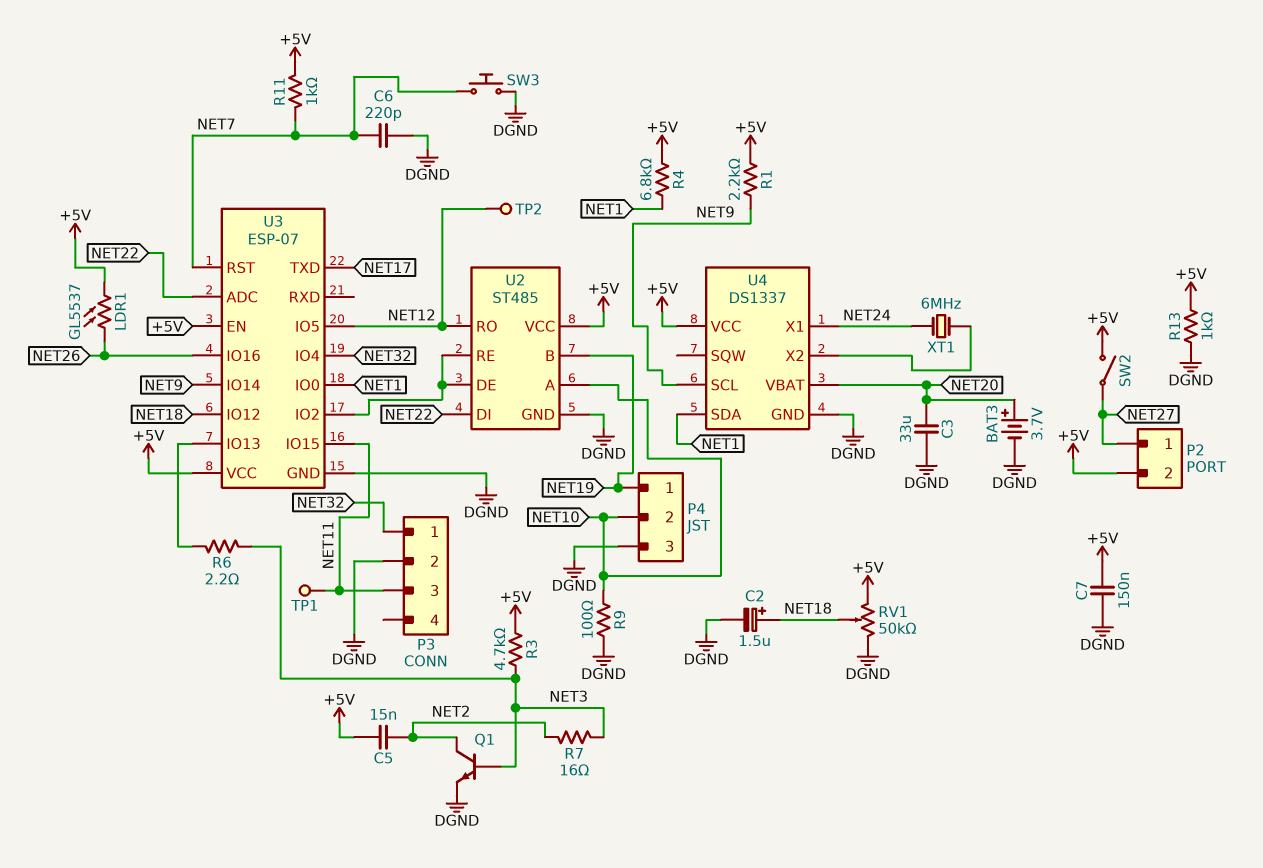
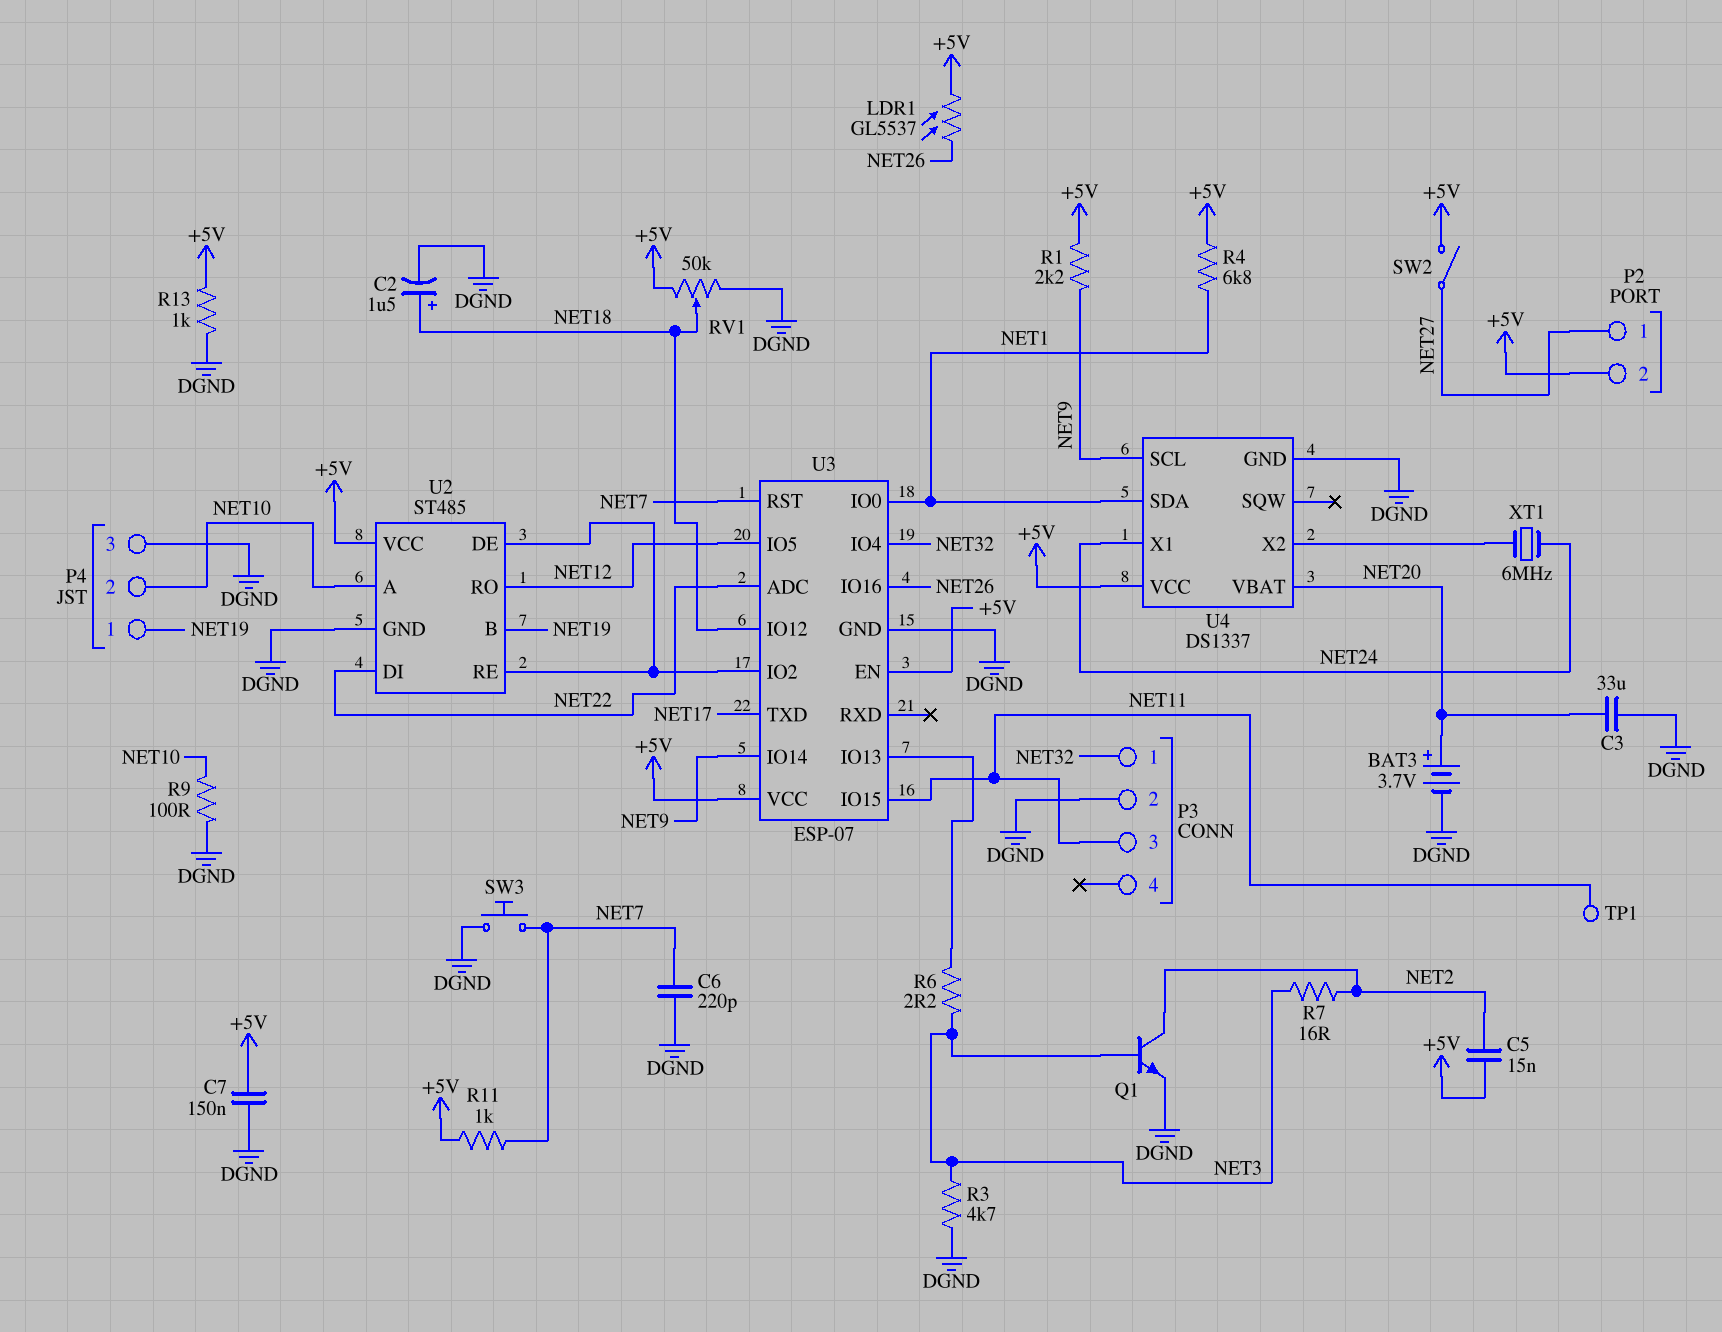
R3: 4.7k (+5V, NET3) -> 4.7k (DGND, NET3)
TP2: test point (NET12) -> none

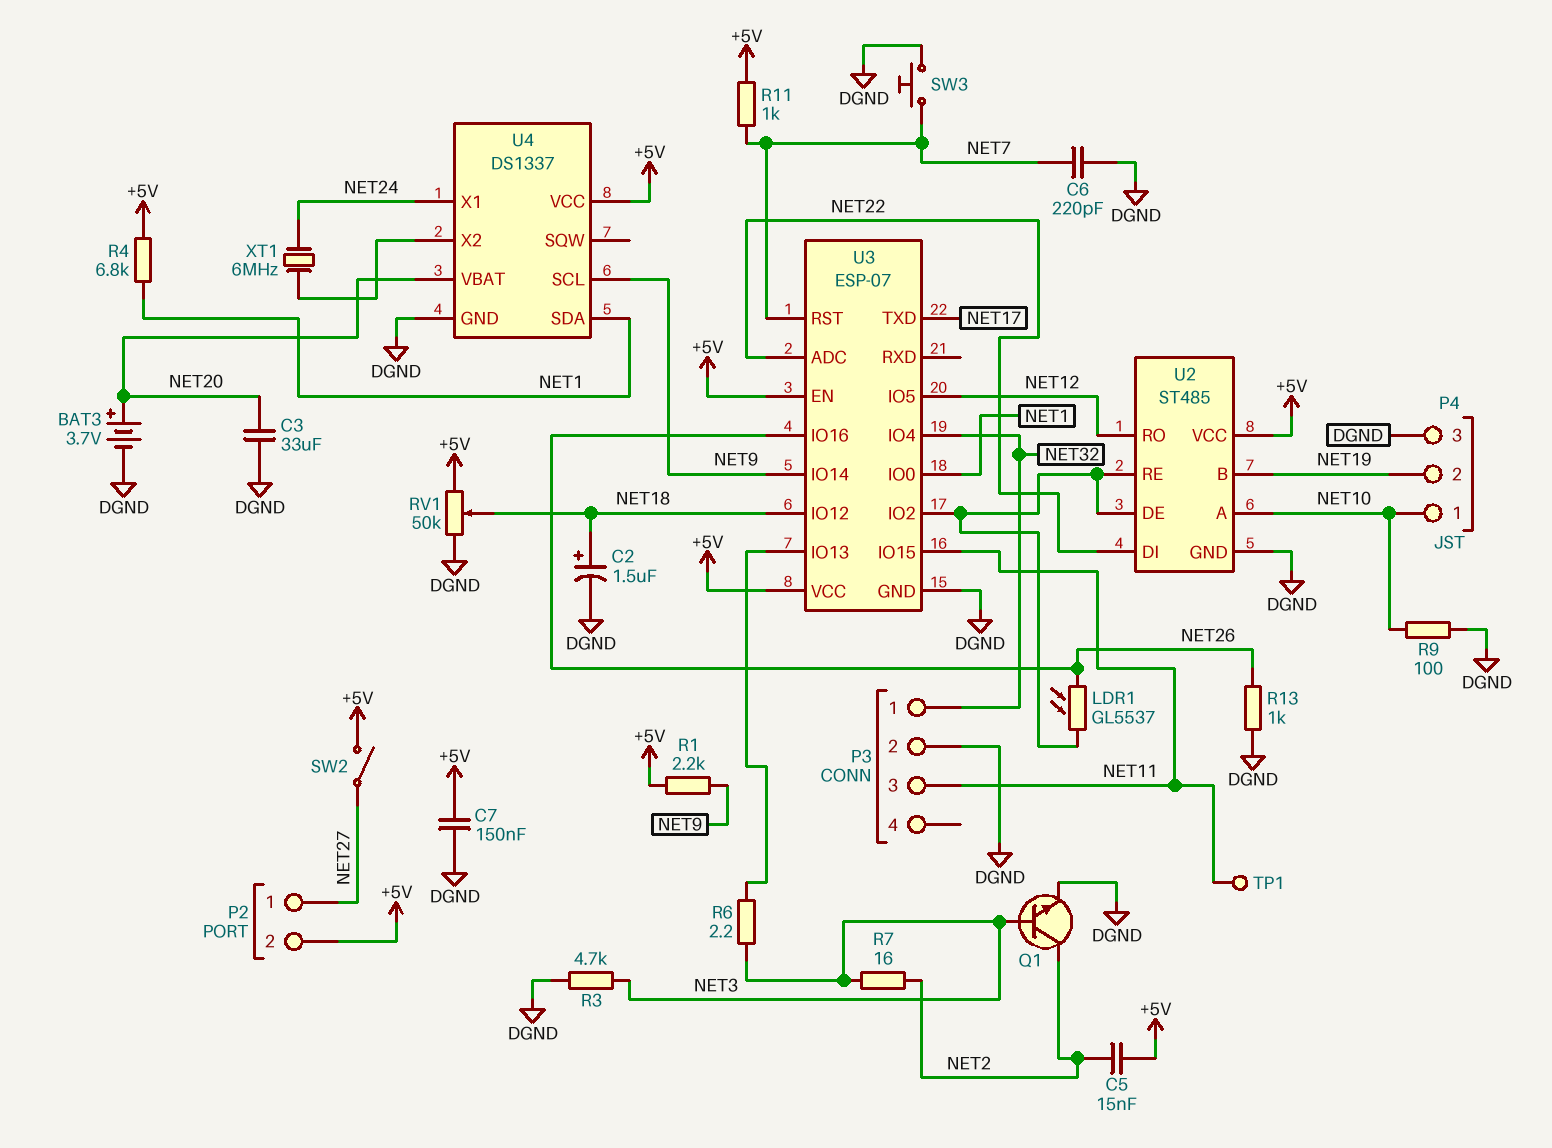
LDR1: GL5537 (+5V, NET26) -> GL5537 (NET26, U2/DE)
P4 pin 1: NET19 -> NET10
P4 pin 2: NET10 -> NET19
R13: 1k (+5V, DGND) -> 1k (DGND, NET26)

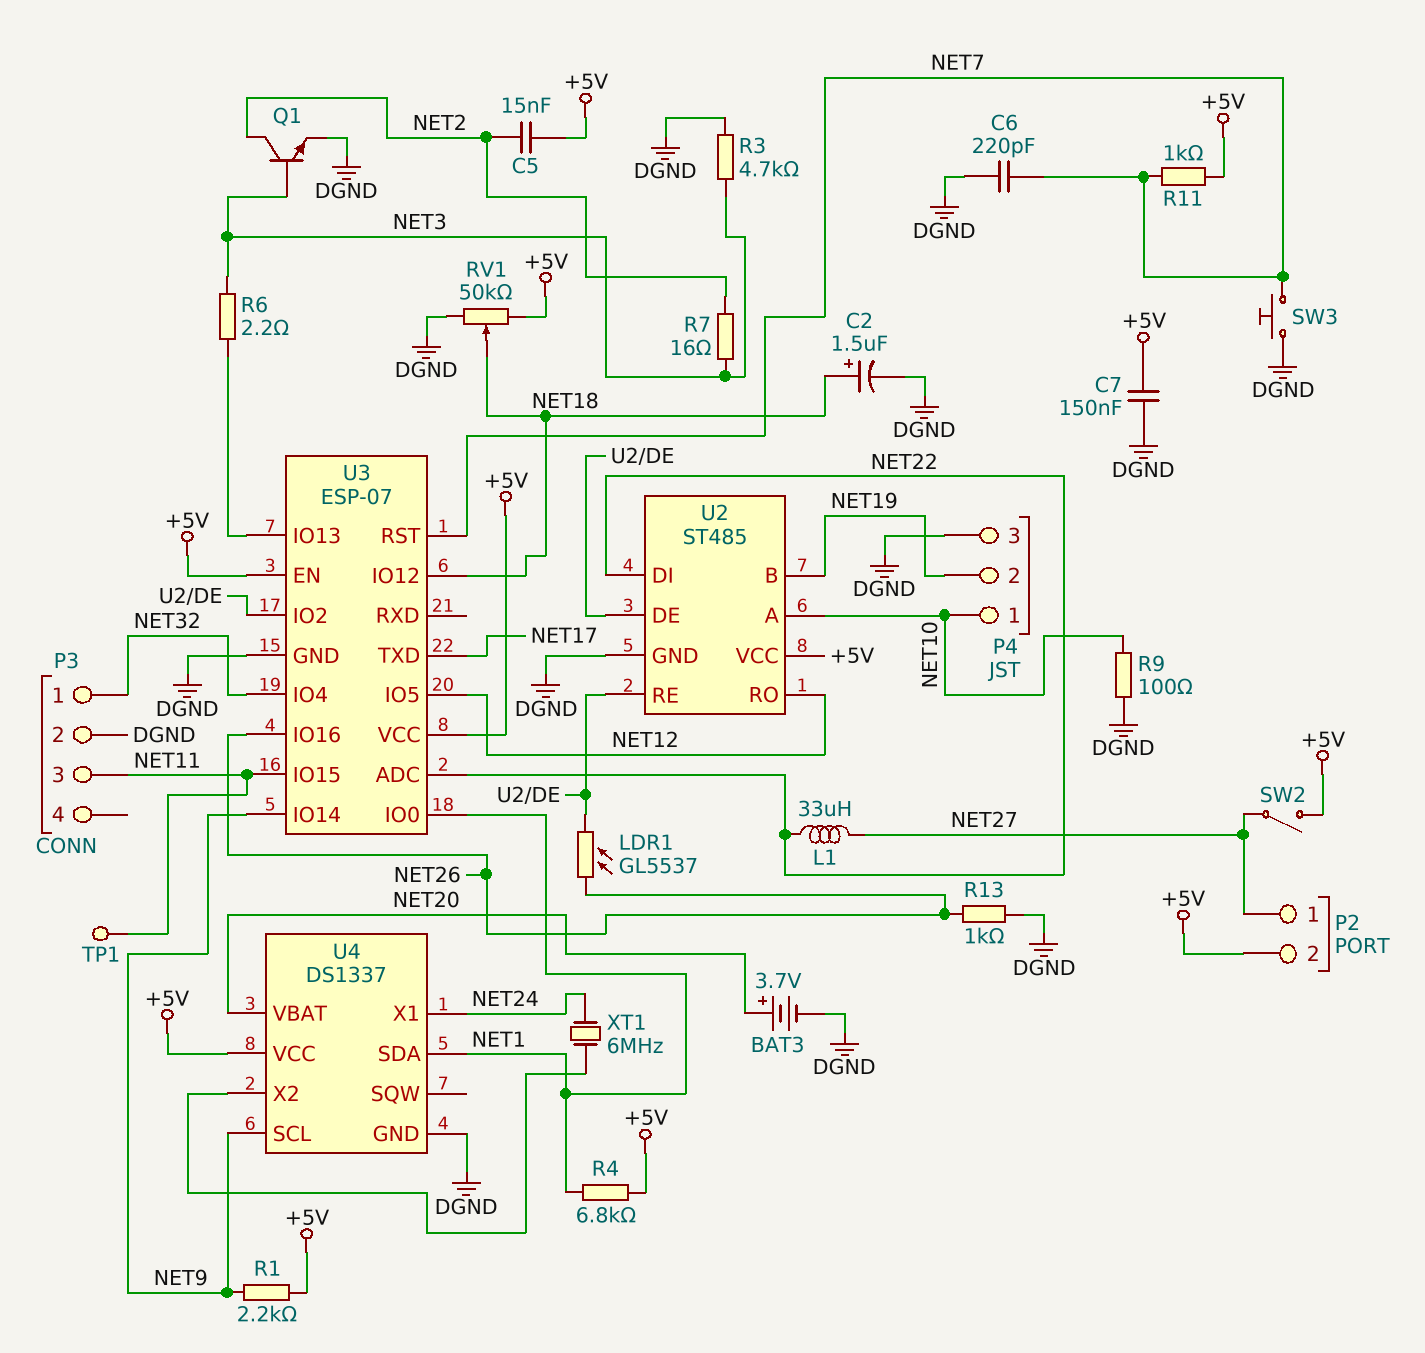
C3: 33uF (DGND, NET20) -> none
L1: none -> 33uH (NET22, NET27)

